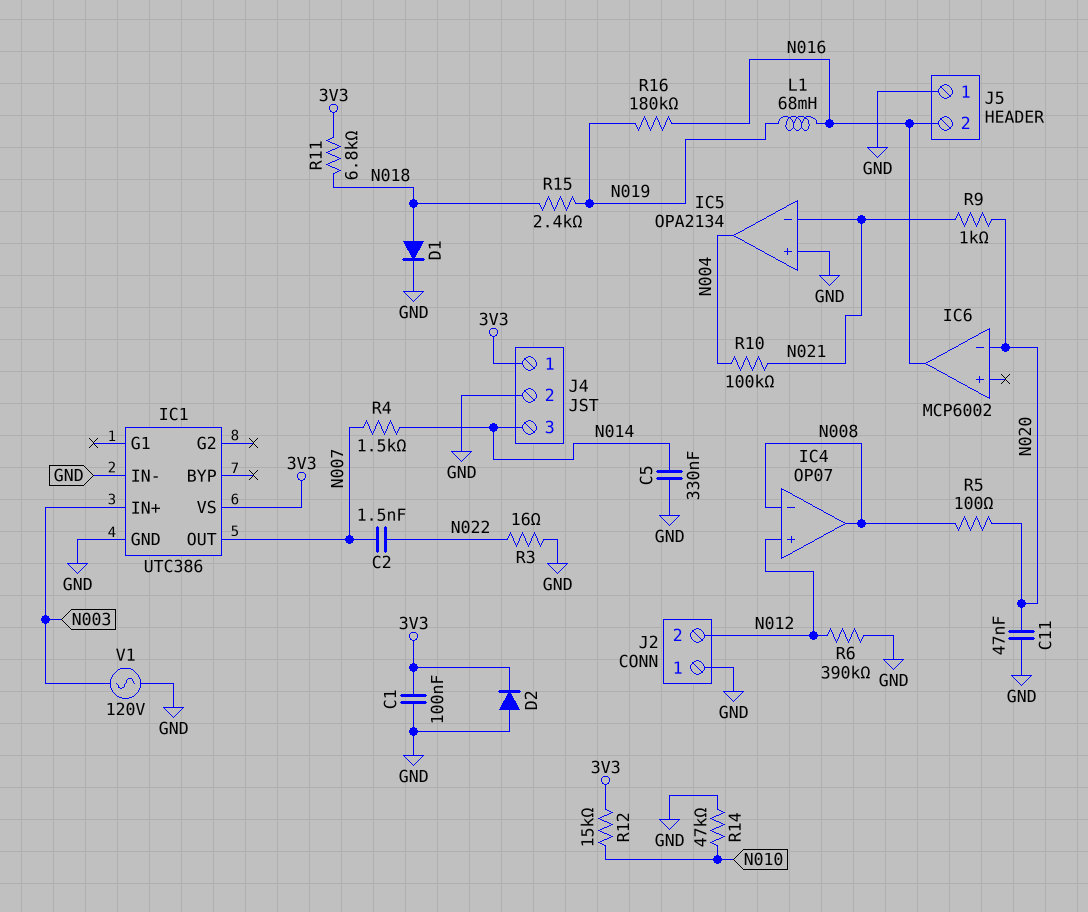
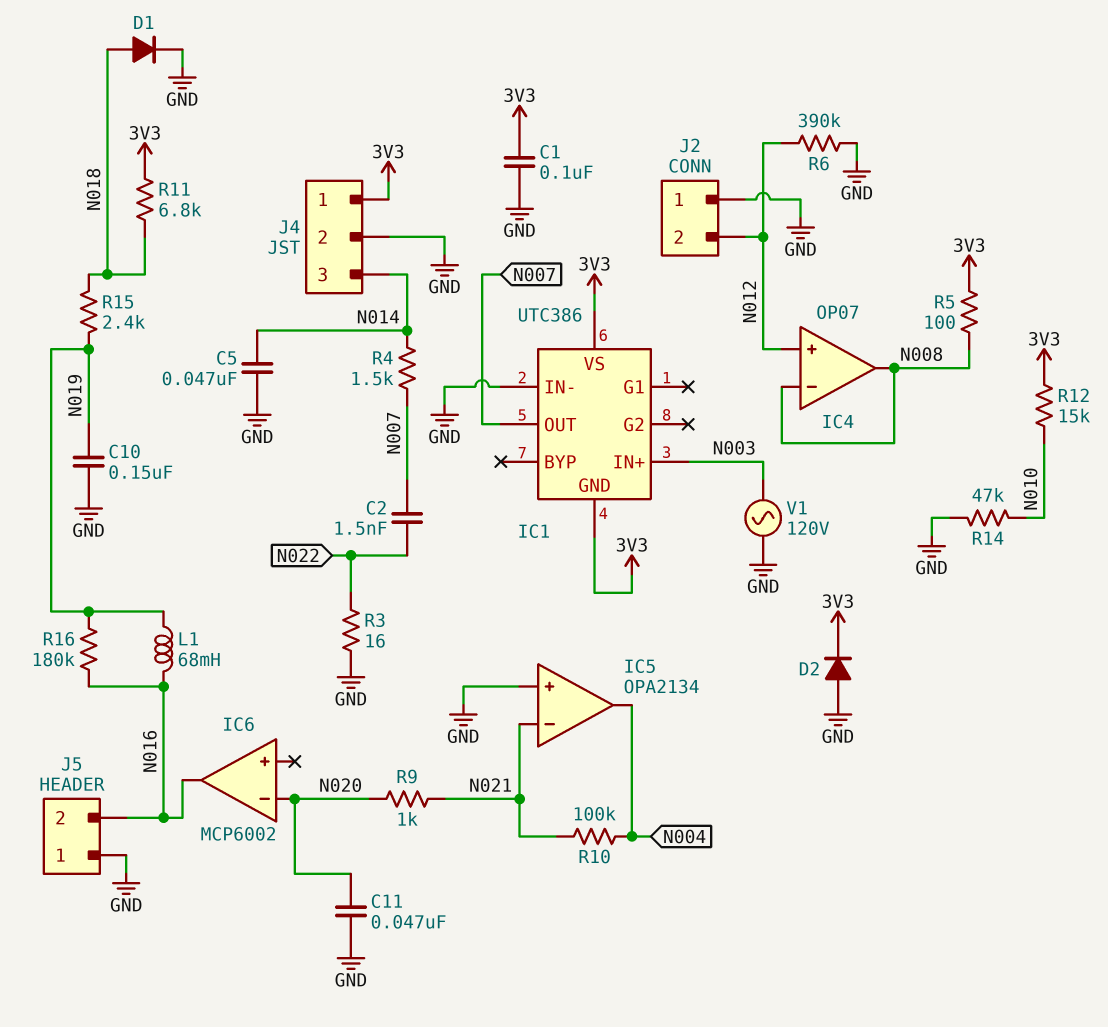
C5: 330nF (GND, N014) -> 47nF (GND, N014)
C10: none -> 150nF (GND, N019)
IC1 pin GND: GND -> 3V3
R5: 100 (N008, N020) -> 100 (3V3, N008)

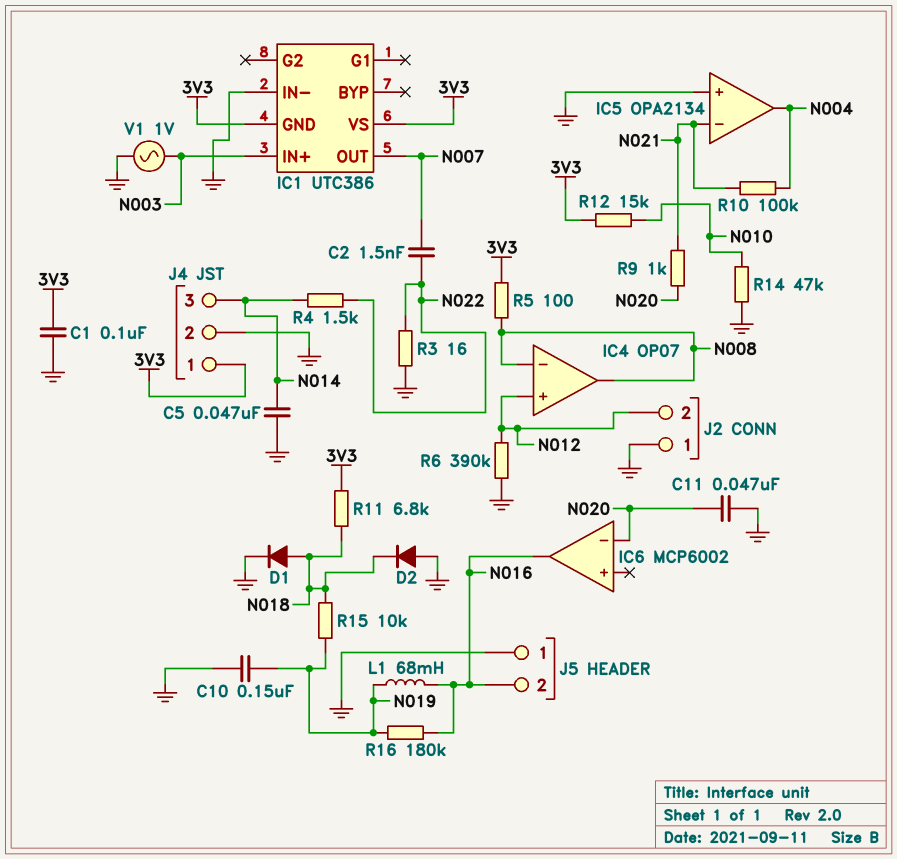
D2: diode (A GND, K 3V3) -> diode (A GND, K N018)
R4: 1.5k (N007, N014) -> 1.5k (N014, N022)
R15: 2.4k (N018, N019) -> 10k (N018, N019)
V1: AC 120V (GND, N003) -> AC 1V (GND, N003)

